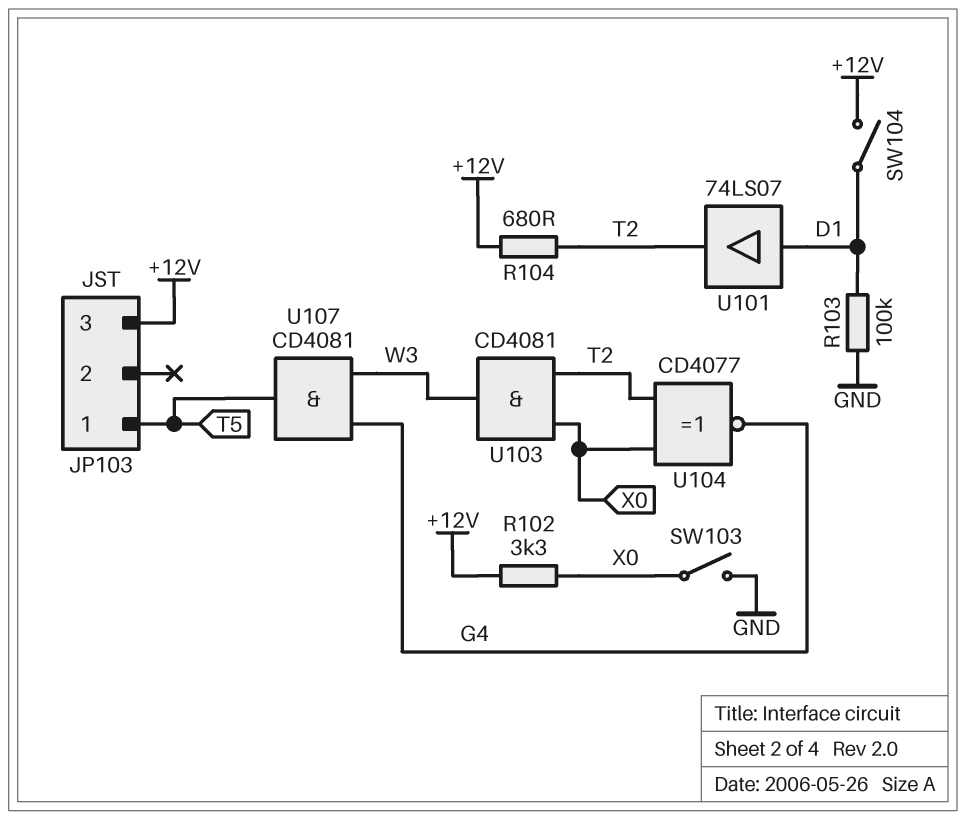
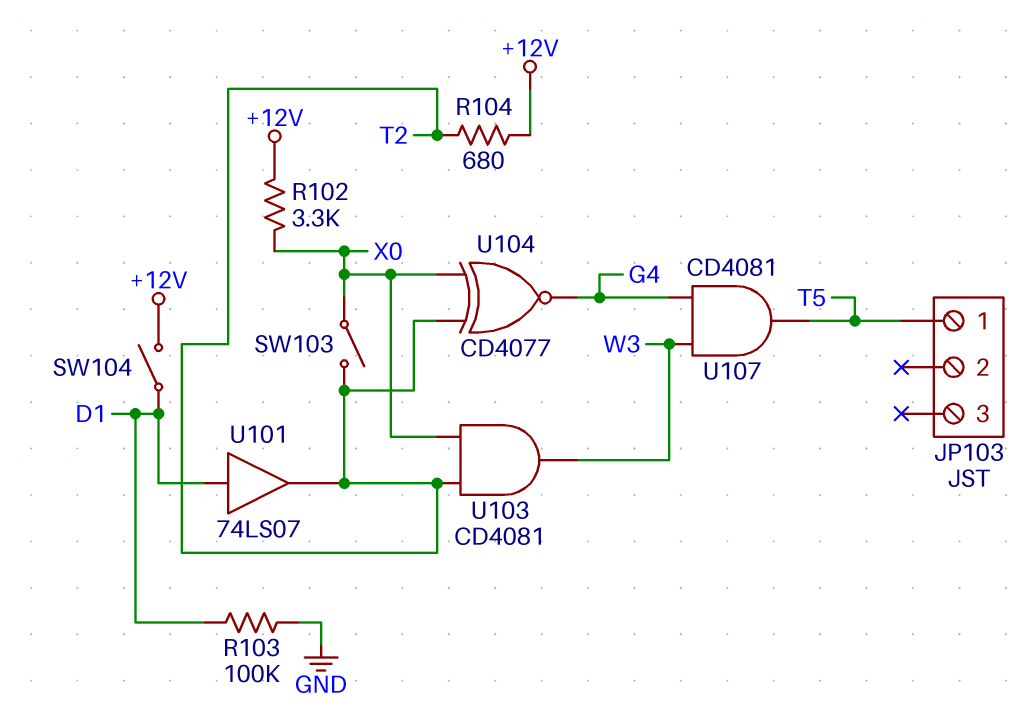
JP103 pin 3: +12V -> none
SW103: switch (GND, X0) -> switch (T2, X0)

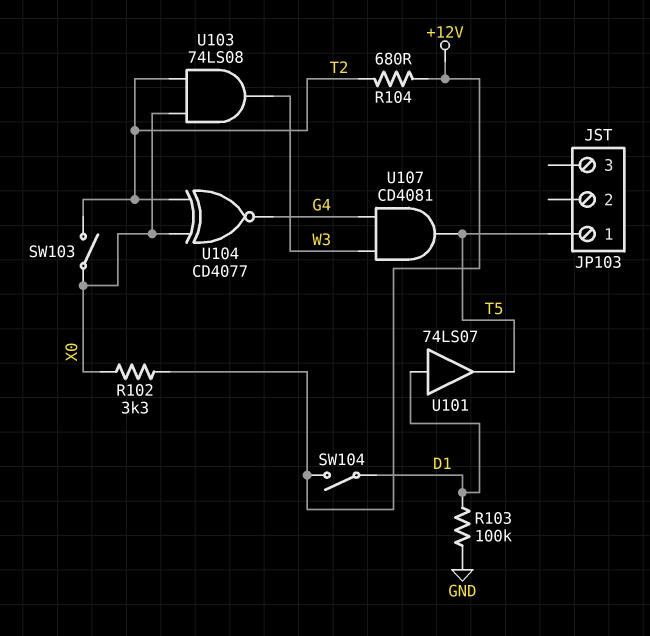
U101: buffer 74LS07 (in D1, out T2) -> buffer 74LS07 (in D1, out T5)
U103: AND CD4081 (in T2, in X0, out W3) -> AND 74LS08 (in T2, in X0, out W3)

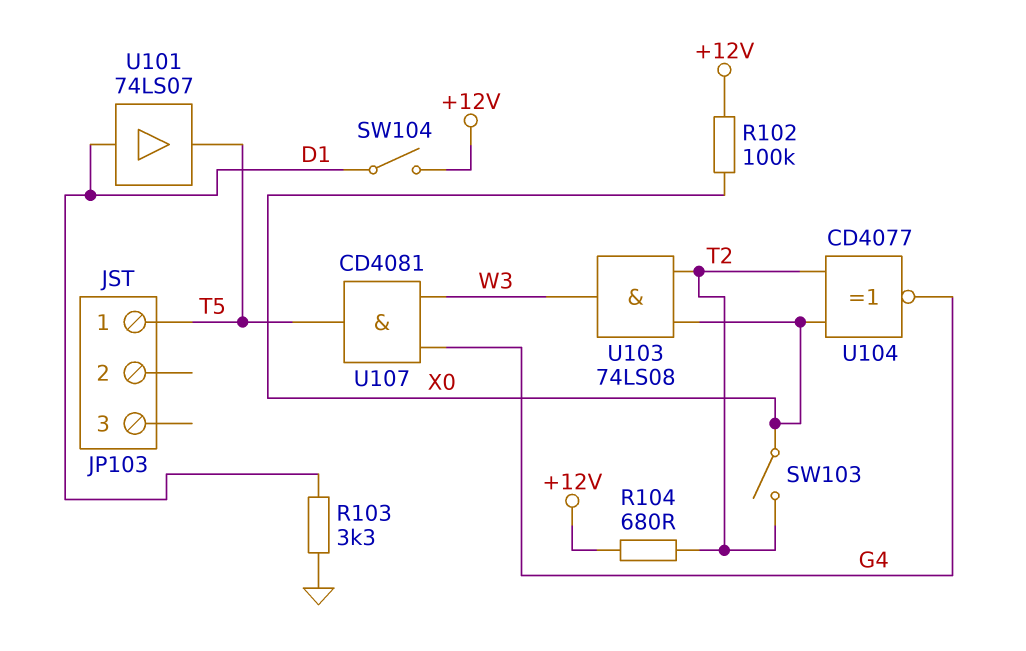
R102: 3.3k (+12V, X0) -> 100k (+12V, X0)
R103: 100k (D1, GND) -> 3.3k (D1, GND)

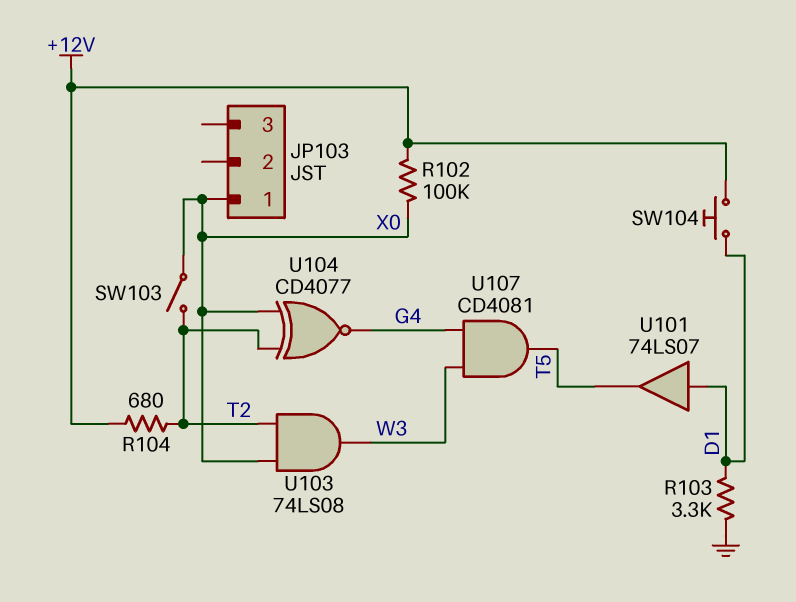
JP103 pin 1: T5 -> X0
SW104: switch (+12V, D1) -> button (+12V, D1)

